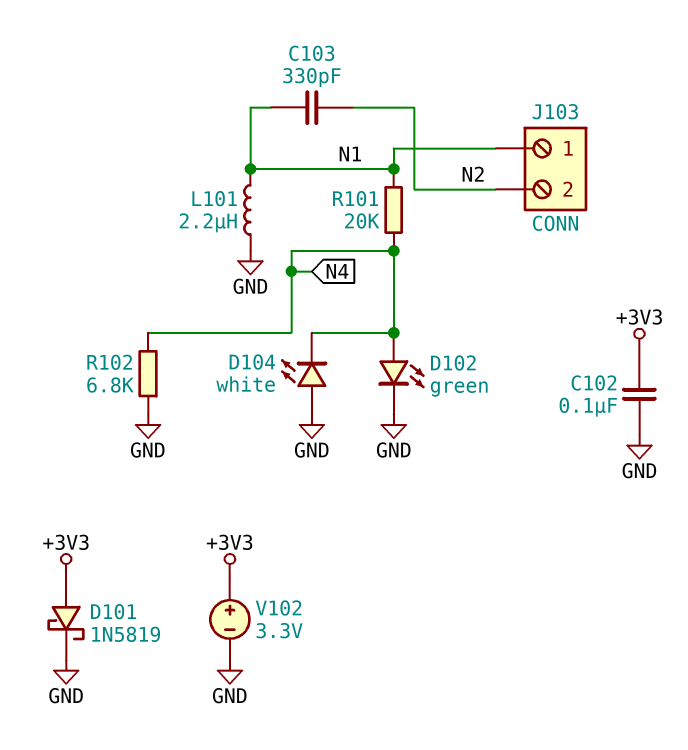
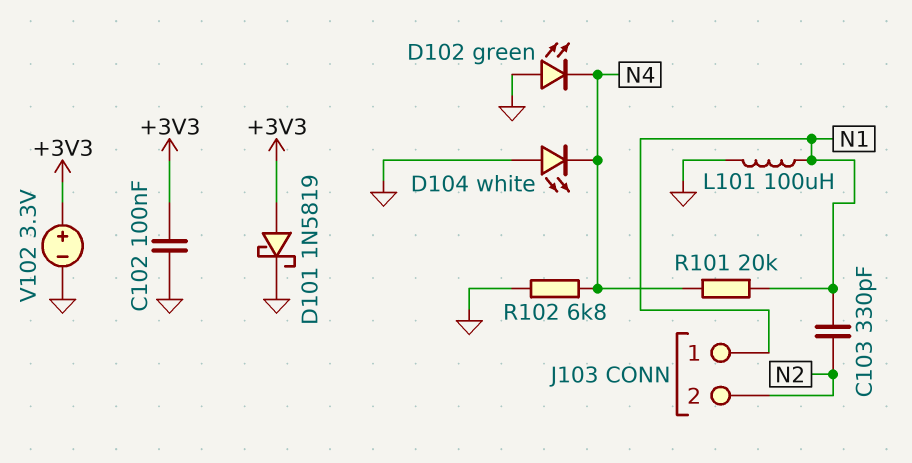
D102: LED green (A N4, K GND) -> LED green (A GND, K N4)
L101: 2.2uH (GND, N1) -> 100uH (GND, N1)

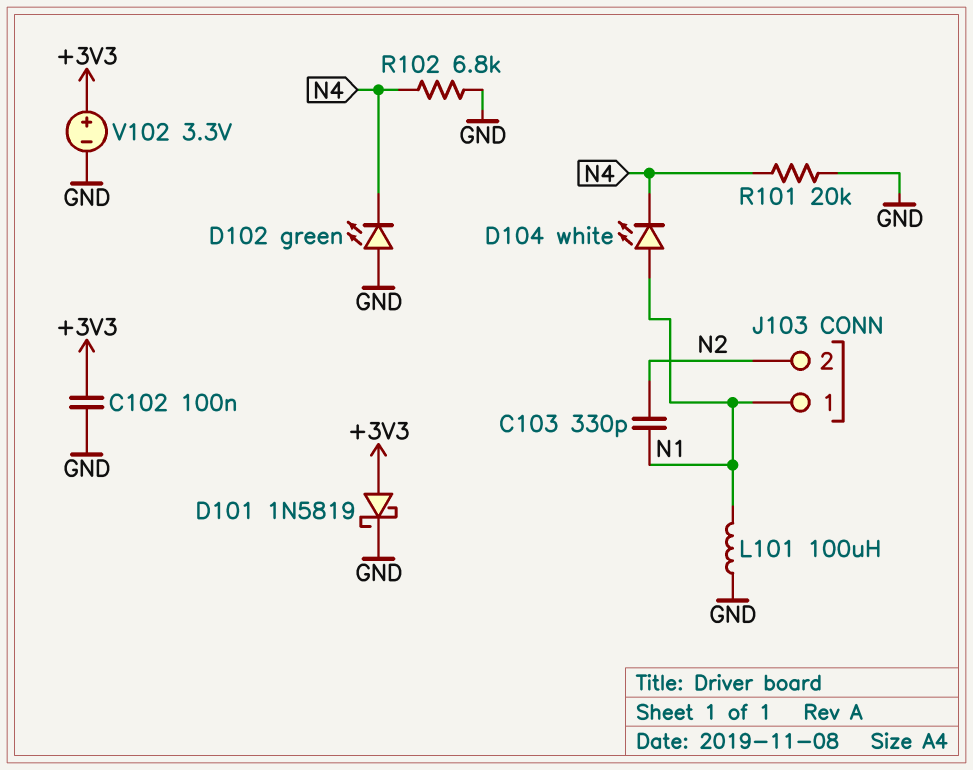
D104: LED white (A GND, K N4) -> LED white (A N1, K N4)
R101: 20k (N1, N4) -> 20k (GND, N4)

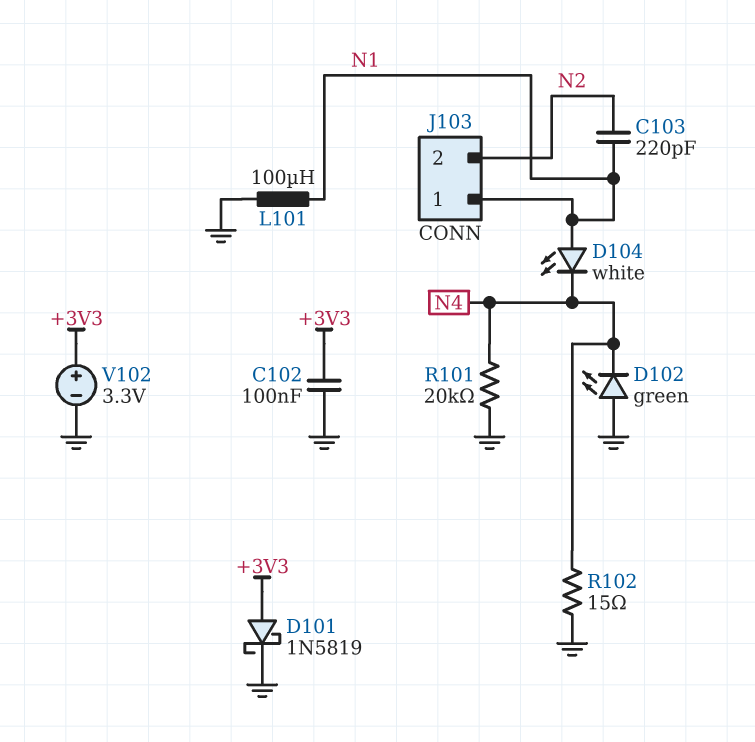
C103: 330pF (N1, N2) -> 220pF (N1, N2)
R102: 6.8k (GND, N4) -> 15 (GND, N4)

